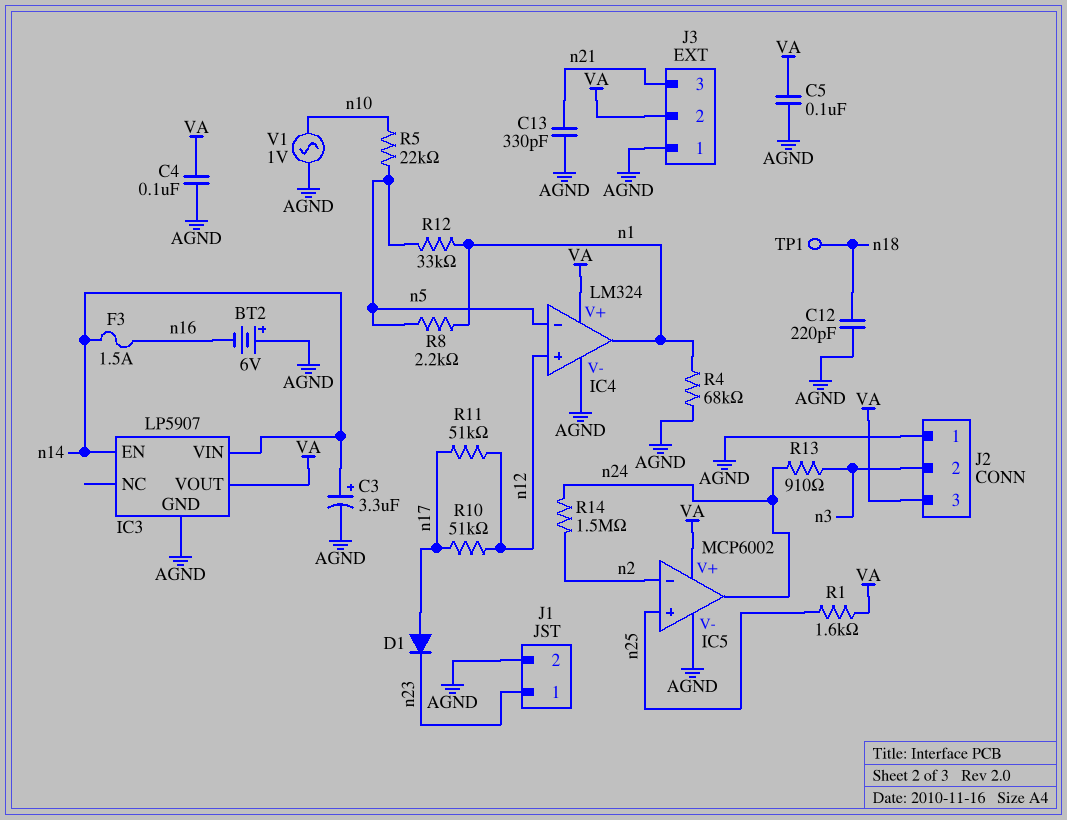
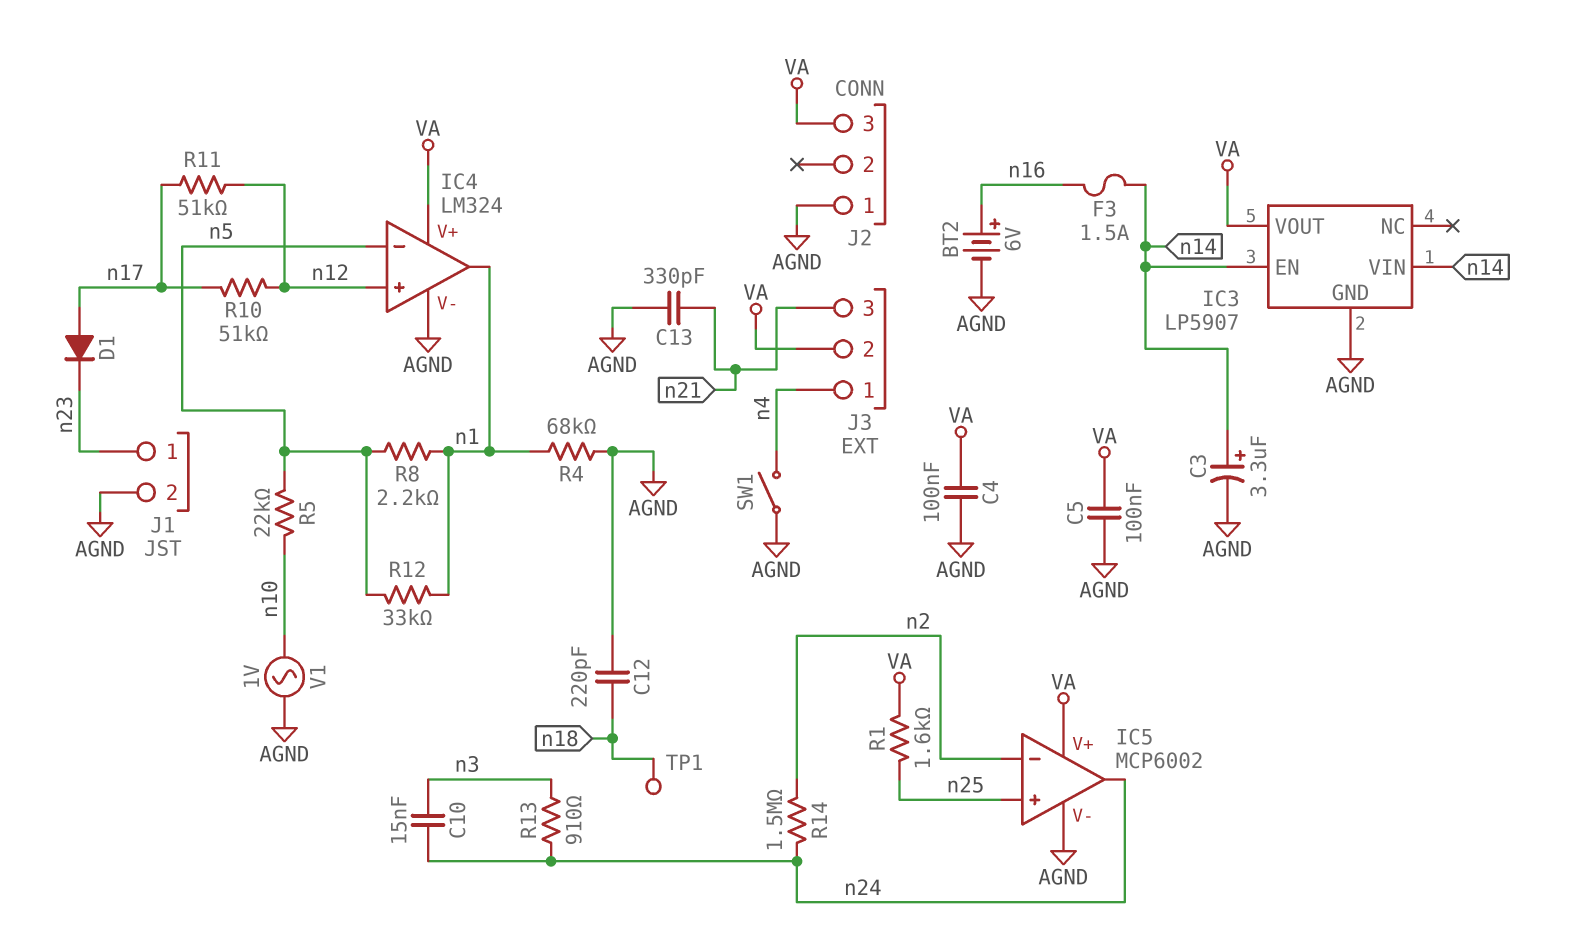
BT2: 6V (plus AGND, minus n16) -> 6V (plus n16, minus AGND)
C10: none -> 15nF (n3, n24)
J2 pin 2: n3 -> none
J3 pin 1: AGND -> n4
SW1: none -> switch (AGND, n4)

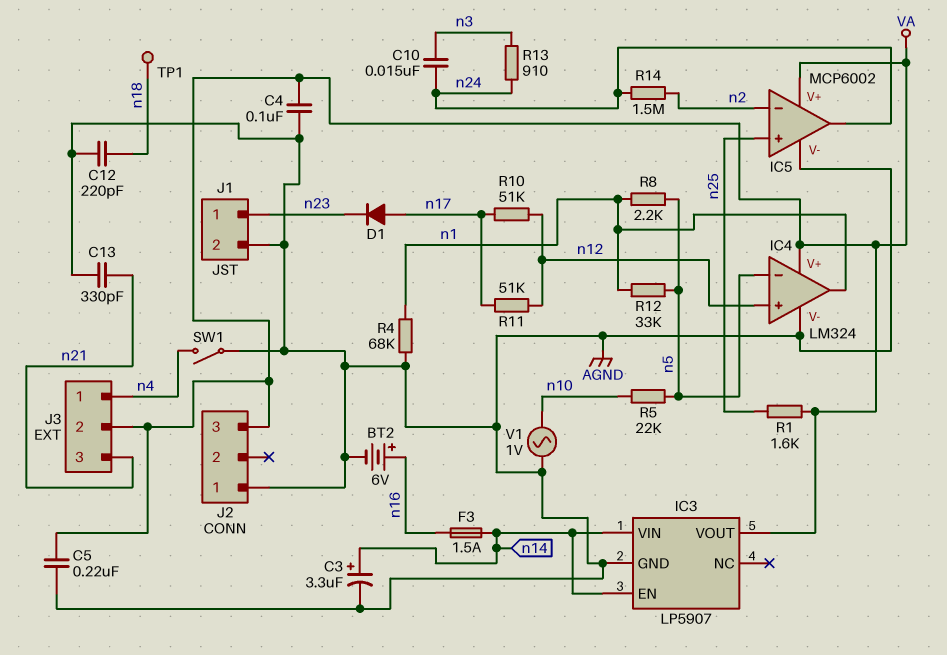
C5: 100nF (AGND, VA) -> 220nF (AGND, VA)

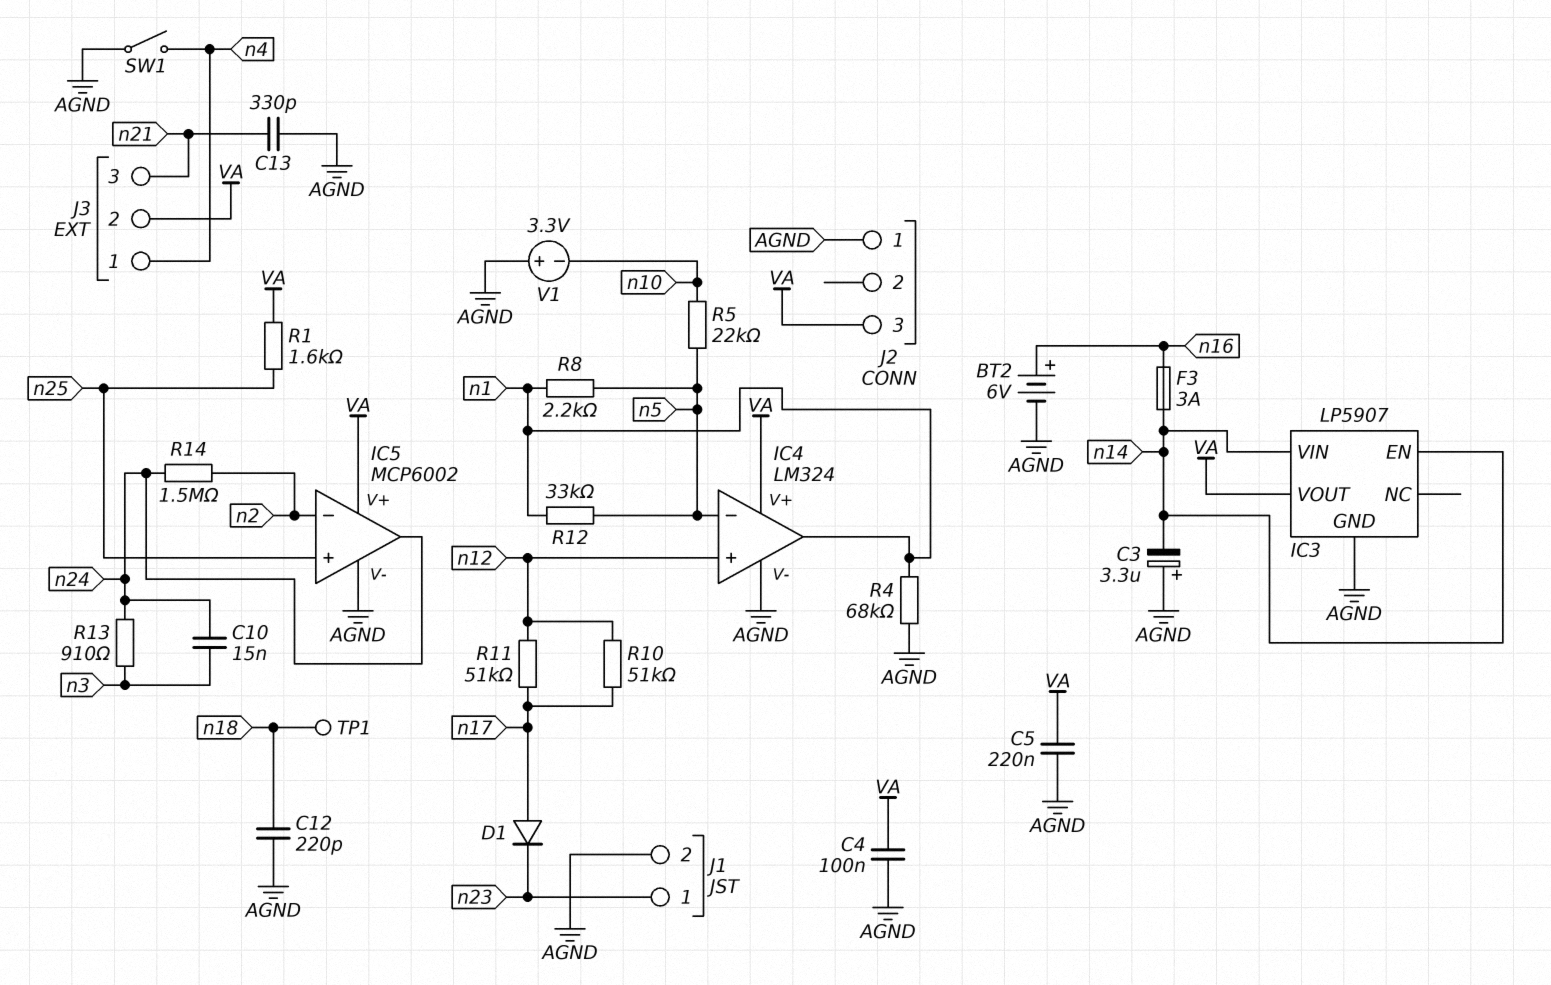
C3: 3.3uF (plus n14, minus AGND) -> 3.3uF (plus AGND, minus n14)
F3: 1.5A (n14, n16) -> 3A (n14, n16)
V1: AC 1V (AGND, n10) -> 3.3V (plus AGND, minus n10)

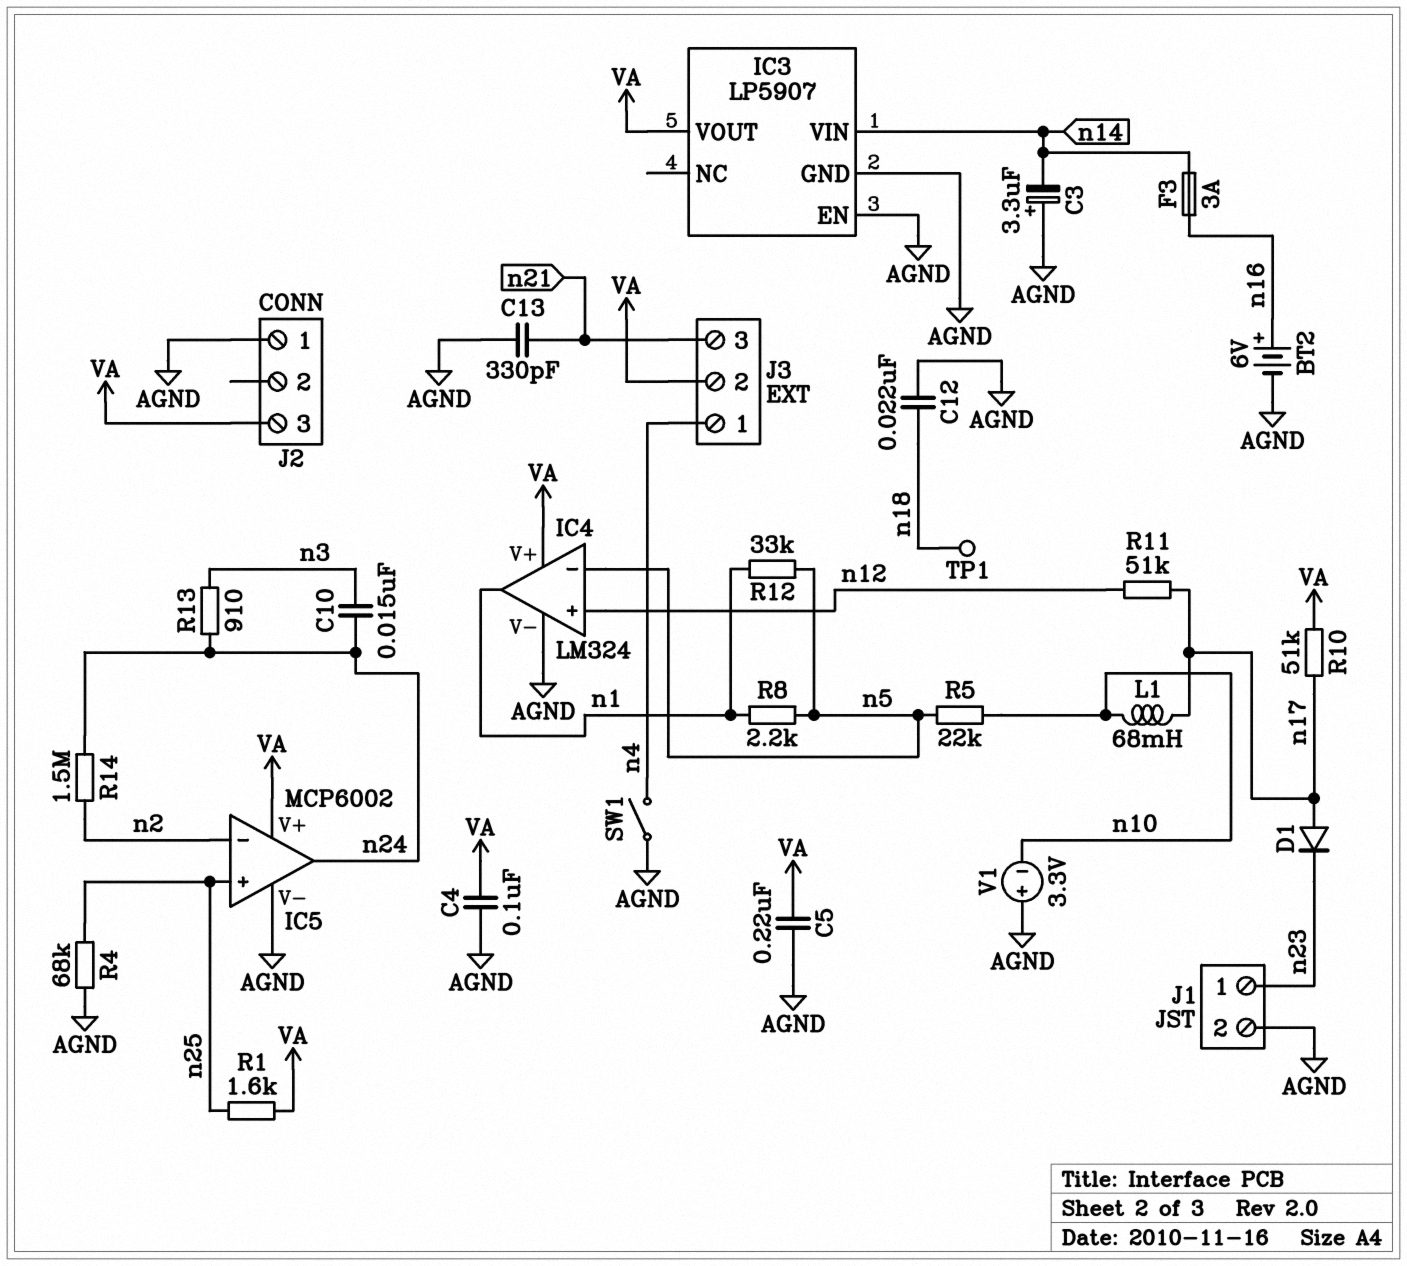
C12: 220pF (AGND, n18) -> 22nF (AGND, n18)
IC3 pin EN: n14 -> AGND
L1: none -> 68mH (n10, n17)
R4: 68k (AGND, n1) -> 68k (AGND, n25)
R10: 51k (n12, n17) -> 51k (VA, n17)

